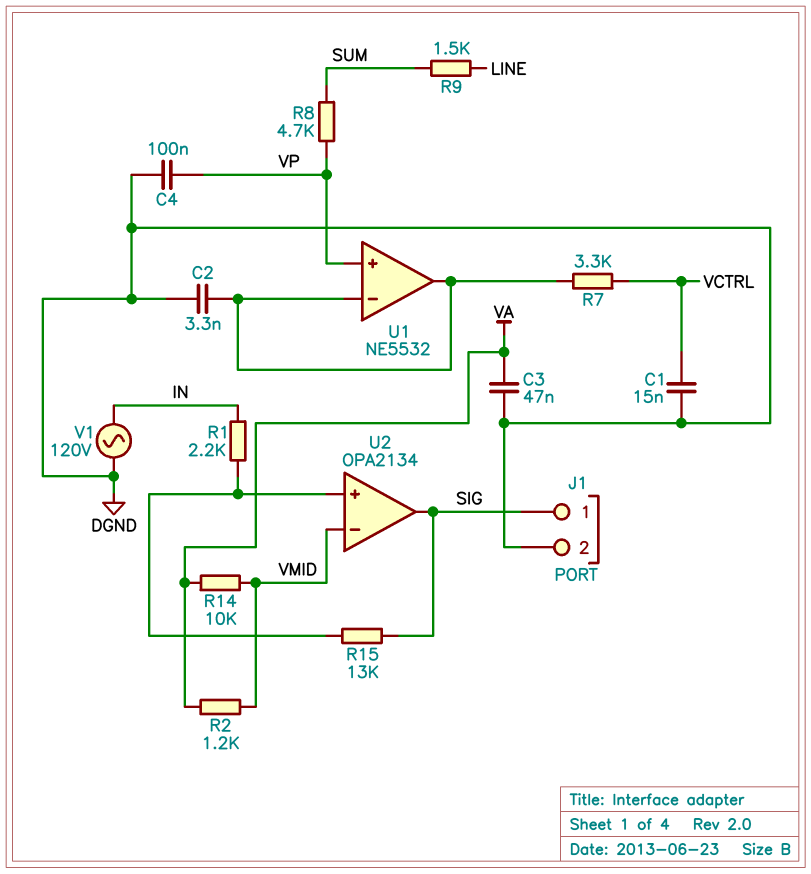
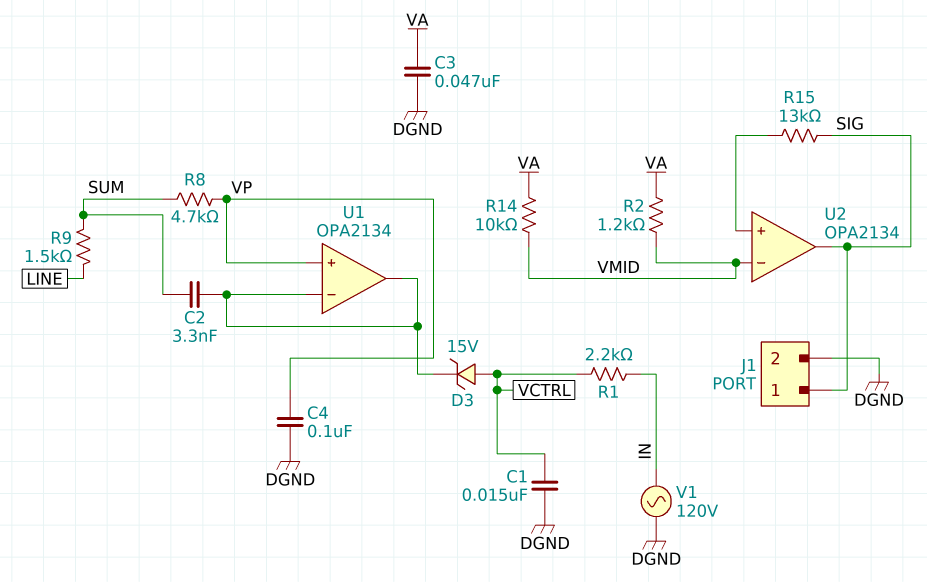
C2: 3.3nF (DGND, U1/in-) -> 3.3nF (SUM, U1/in-)
D3: none -> zener 15V (A VCTRL, K U1/in-)
R1: 2.2k (IN, U2/in+) -> 2.2k (IN, VCTRL)
R7: 3.3k (U1/in-, VCTRL) -> none
U1: NE5532 -> OPA2134

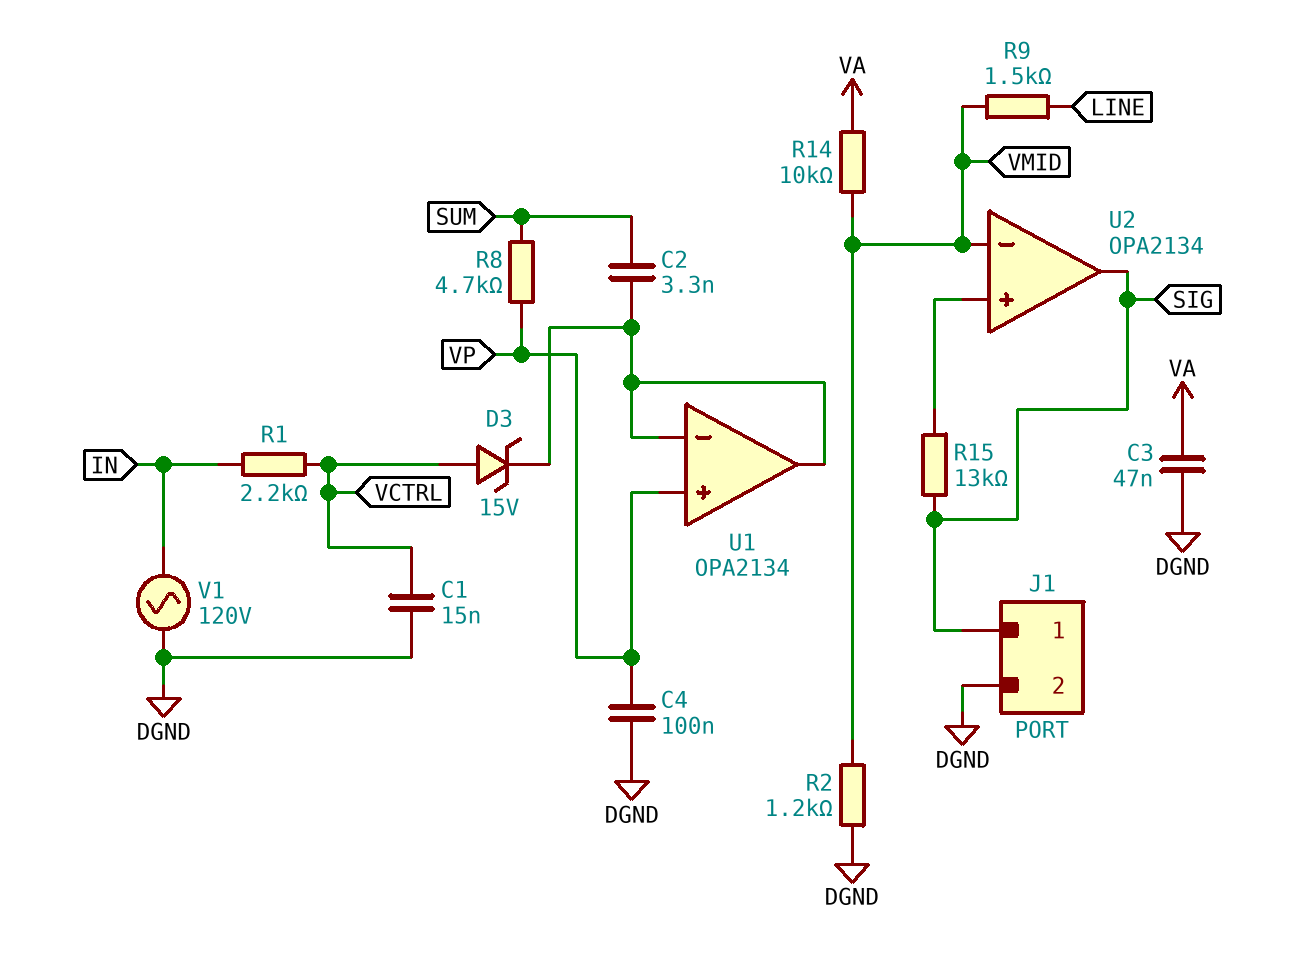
R2: 1.2k (VA, VMID) -> 1.2k (DGND, VMID)
R9: 1.5k (LINE, SUM) -> 1.5k (LINE, VMID)

